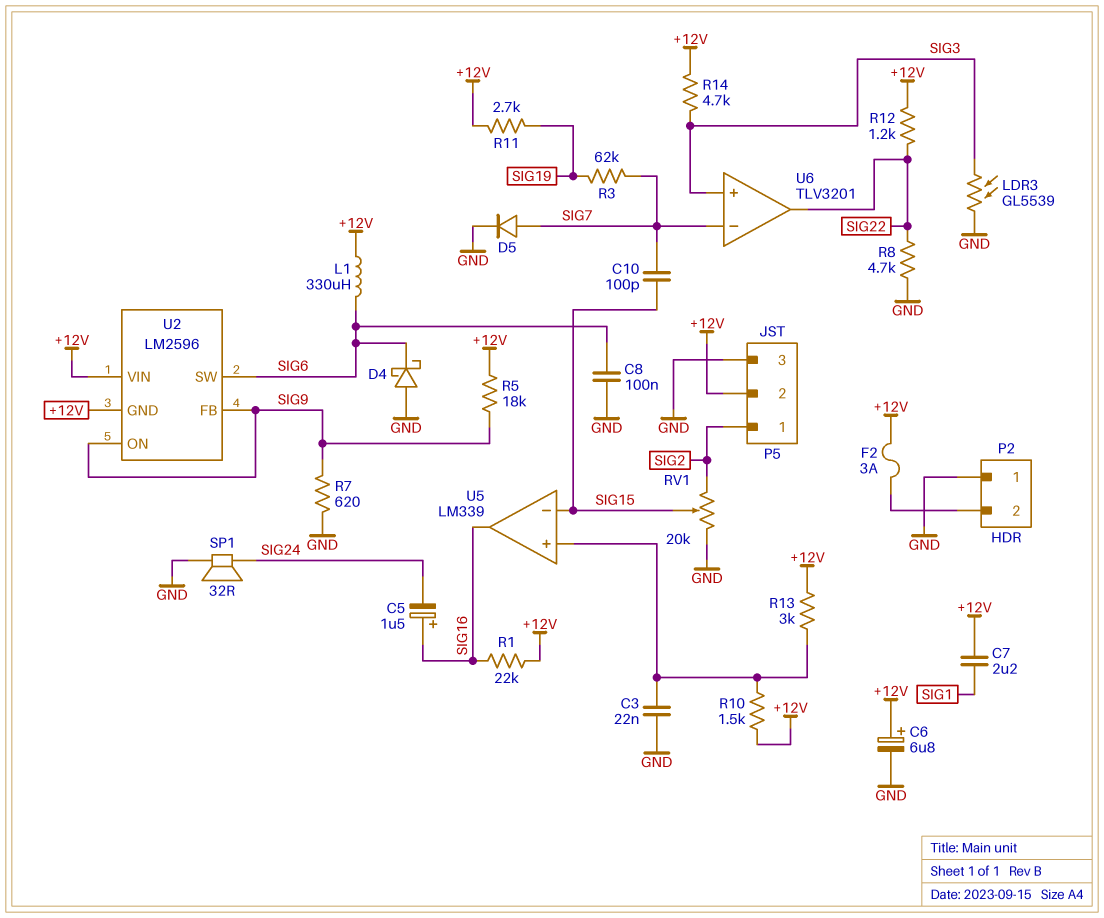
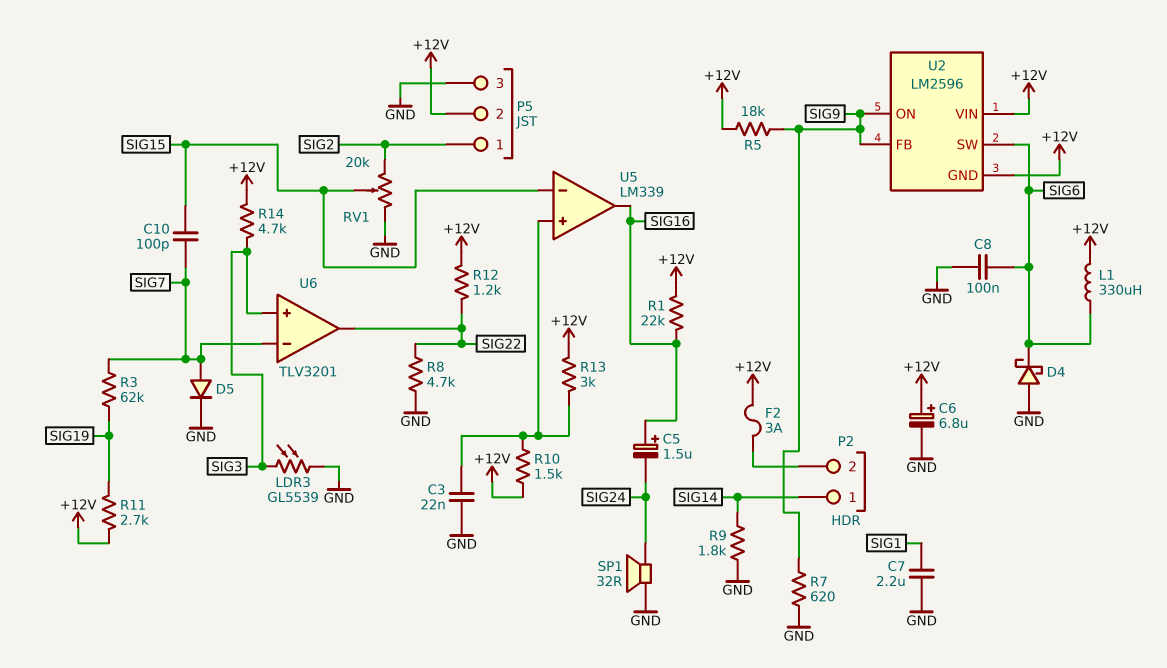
C7: 2.2uF (+12V, SIG1) -> 2.2uF (GND, SIG1)
P2 pin 1: GND -> SIG14
R9: none -> 1.8k (GND, SIG14)

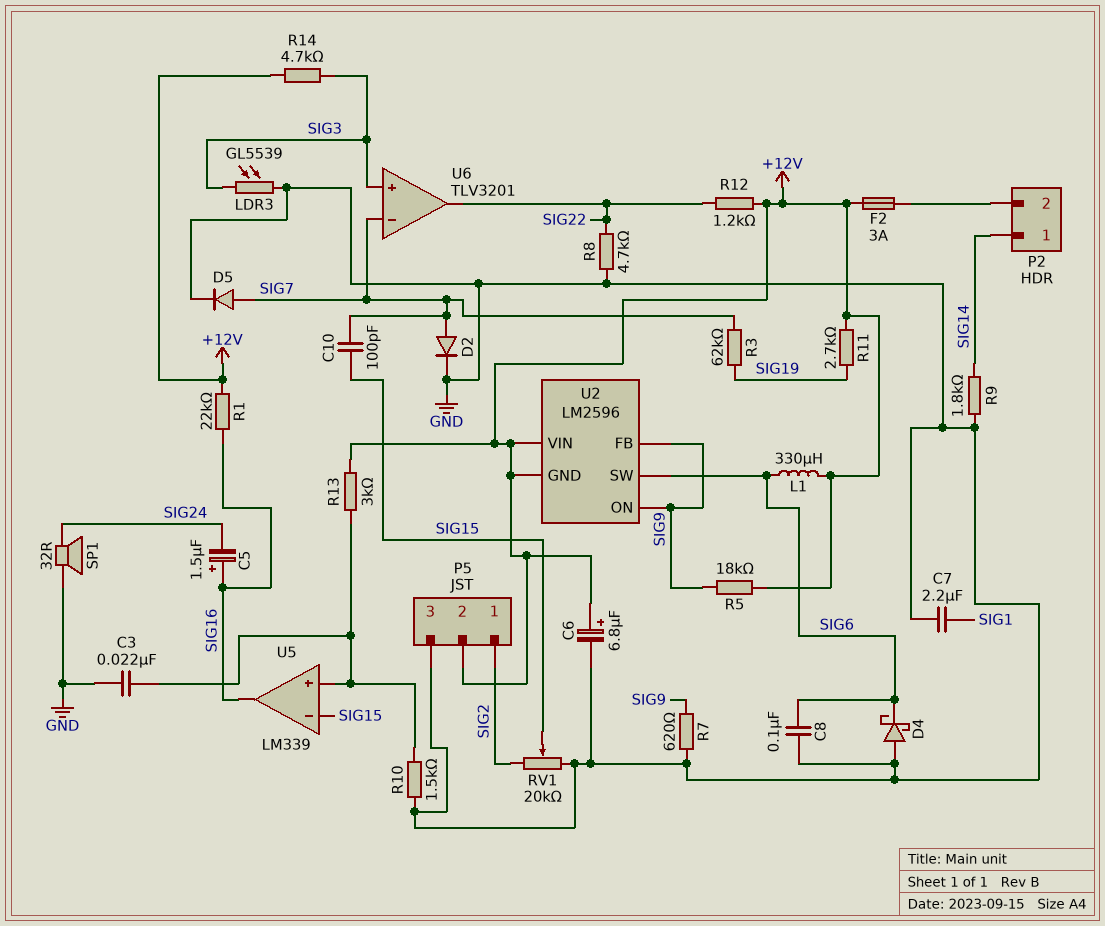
D2: none -> diode (A SIG7, K GND)
R10: 1.5k (+12V, U5/in+) -> 1.5k (GND, U5/in+)

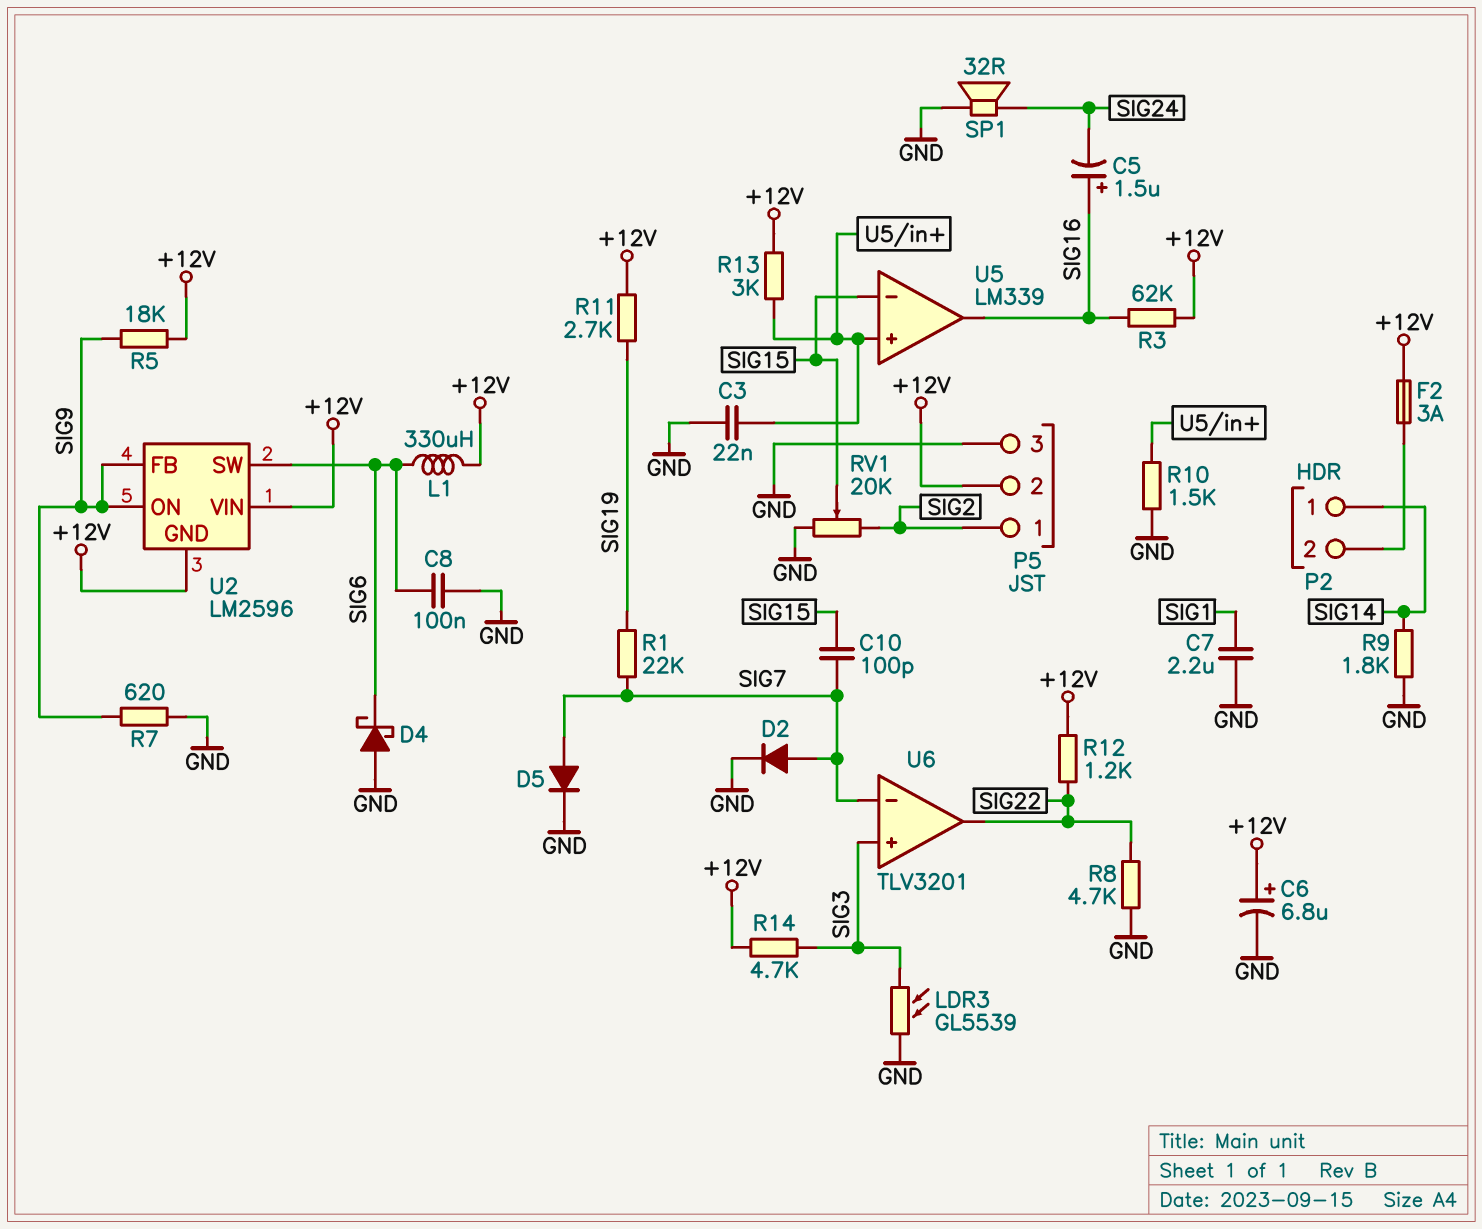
R1: 22k (+12V, SIG16) -> 22k (SIG7, SIG19)
R3: 62k (SIG7, SIG19) -> 62k (+12V, SIG16)

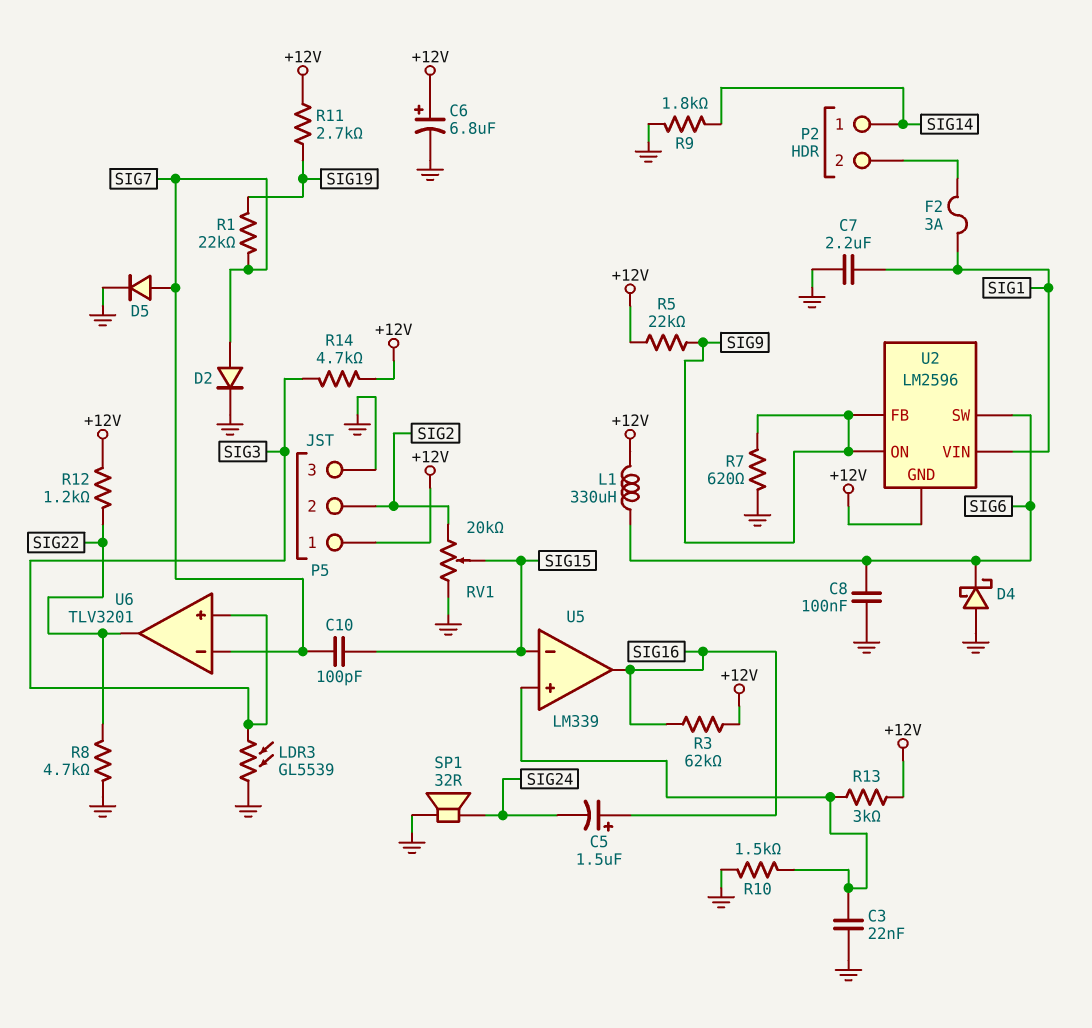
F2: 3A (+12V, P2/2) -> 3A (P2/2, SIG1)
P5 pin 1: SIG2 -> +12V
P5 pin 2: +12V -> SIG2
R5: 18k (+12V, SIG9) -> 22k (+12V, SIG9)
U2 pin VIN: +12V -> SIG1

